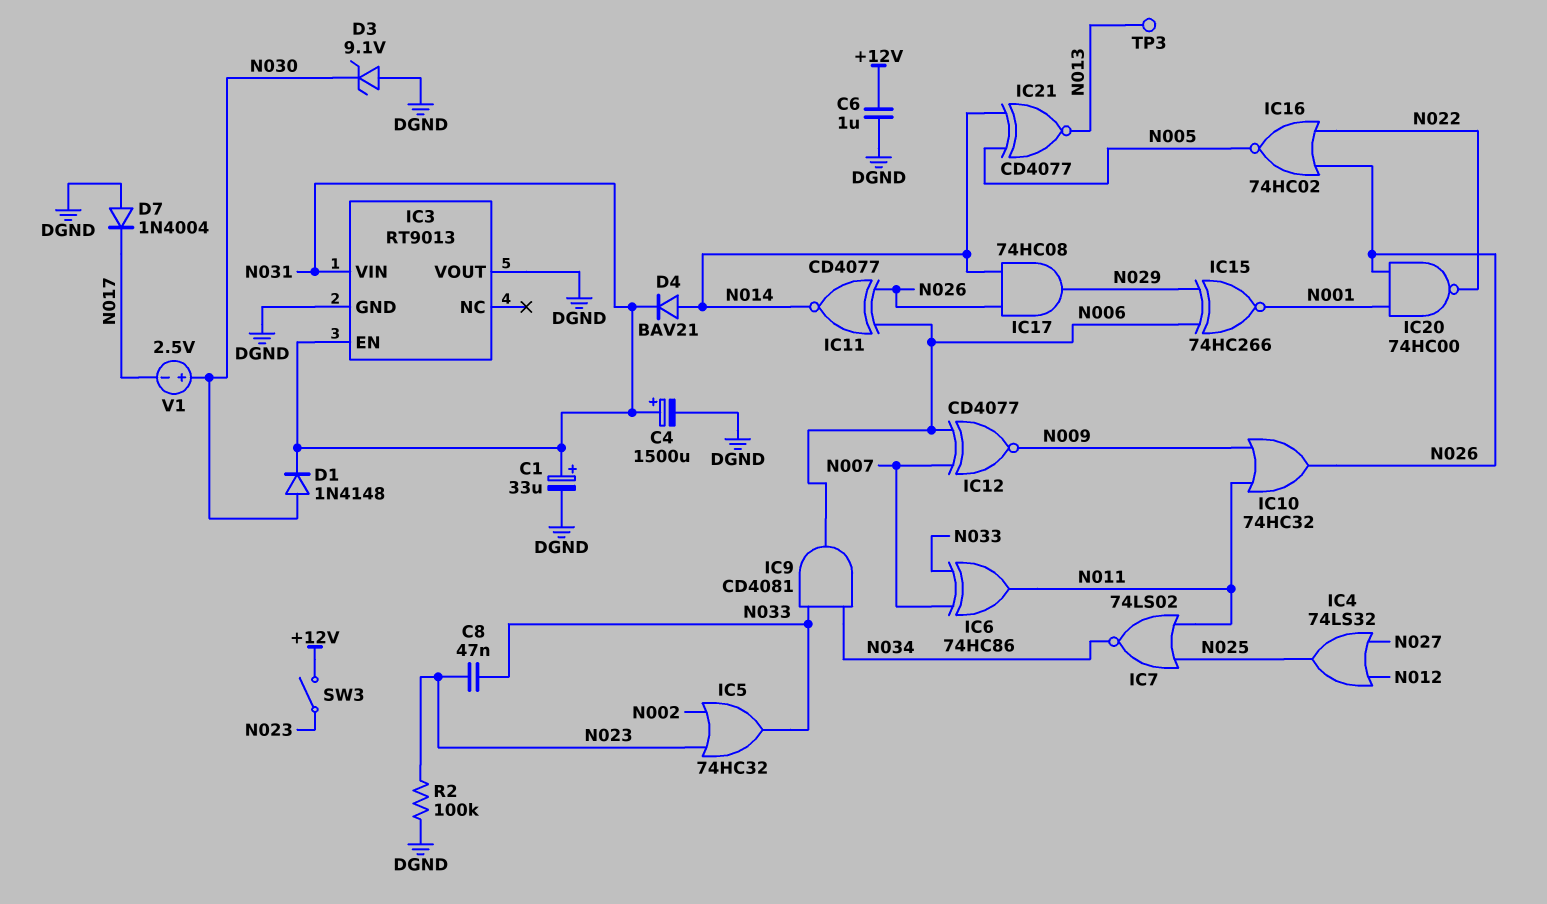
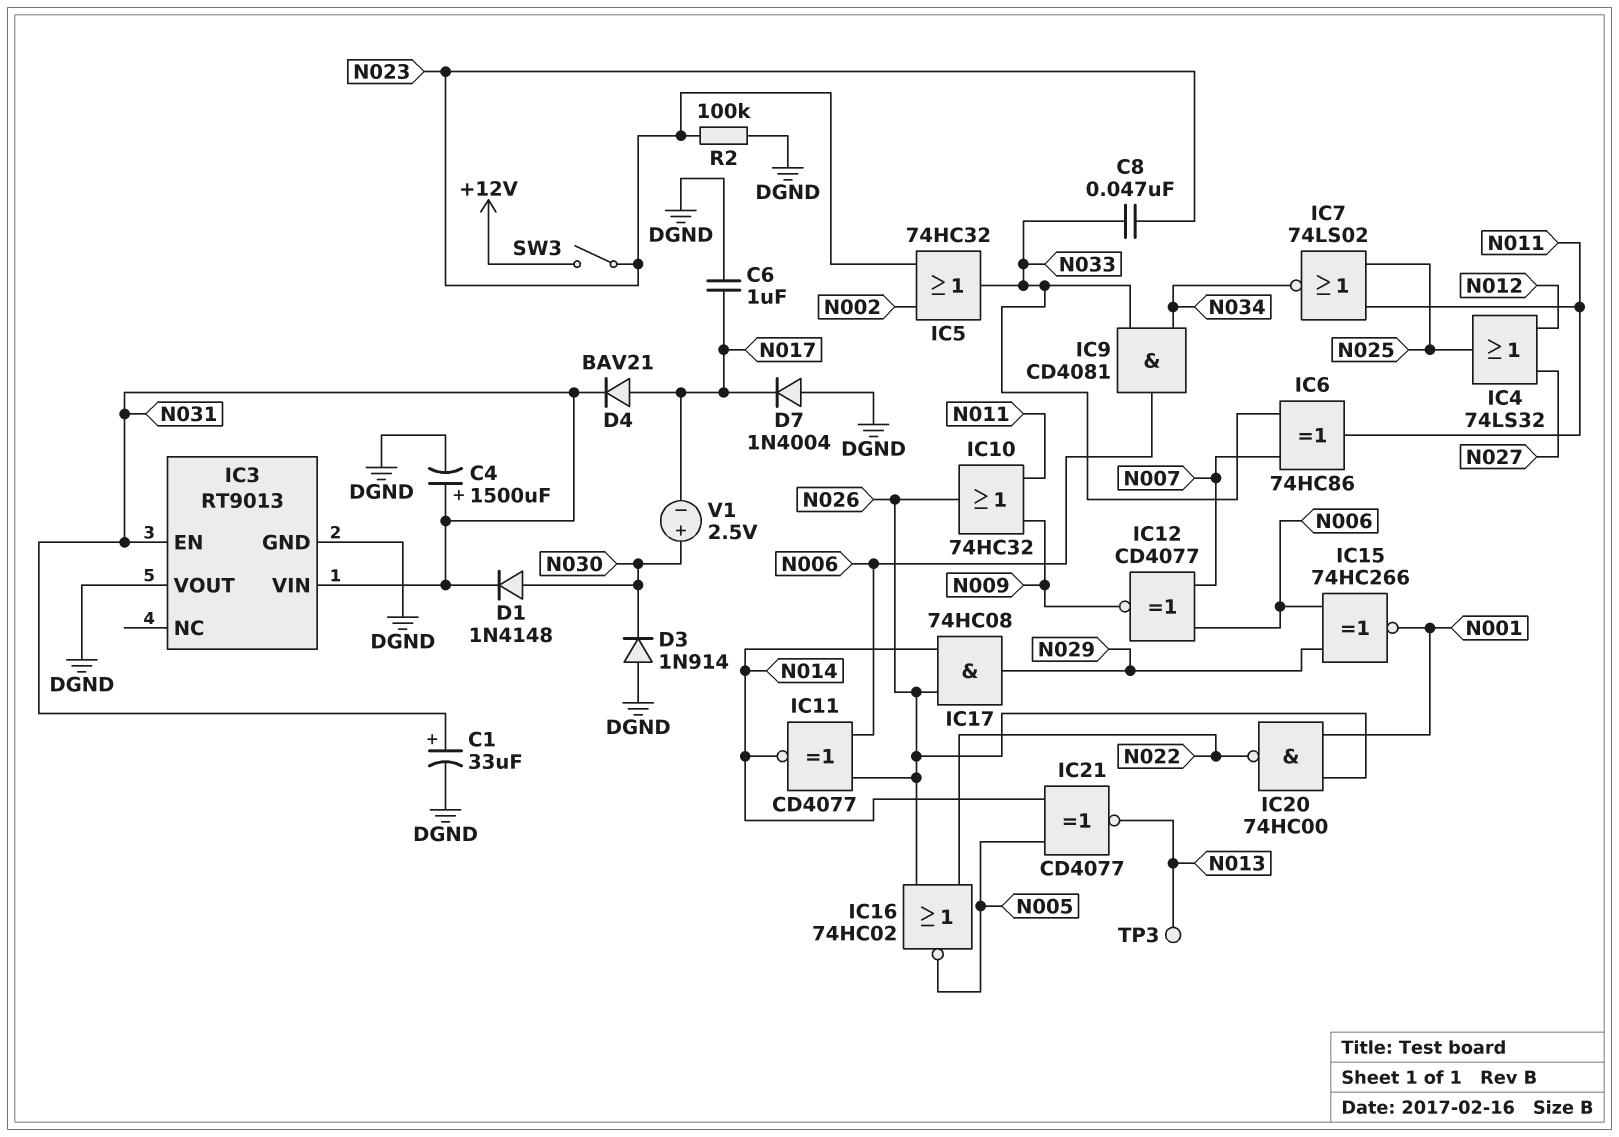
C6: 1uF (+12V, DGND) -> 1uF (DGND, N017)
D3: zener 9.1V (A DGND, K N030) -> diode 1N914 (A DGND, K N030)
D4: diode BAV21 (A N014, K N031) -> diode BAV21 (A N017, K N031)

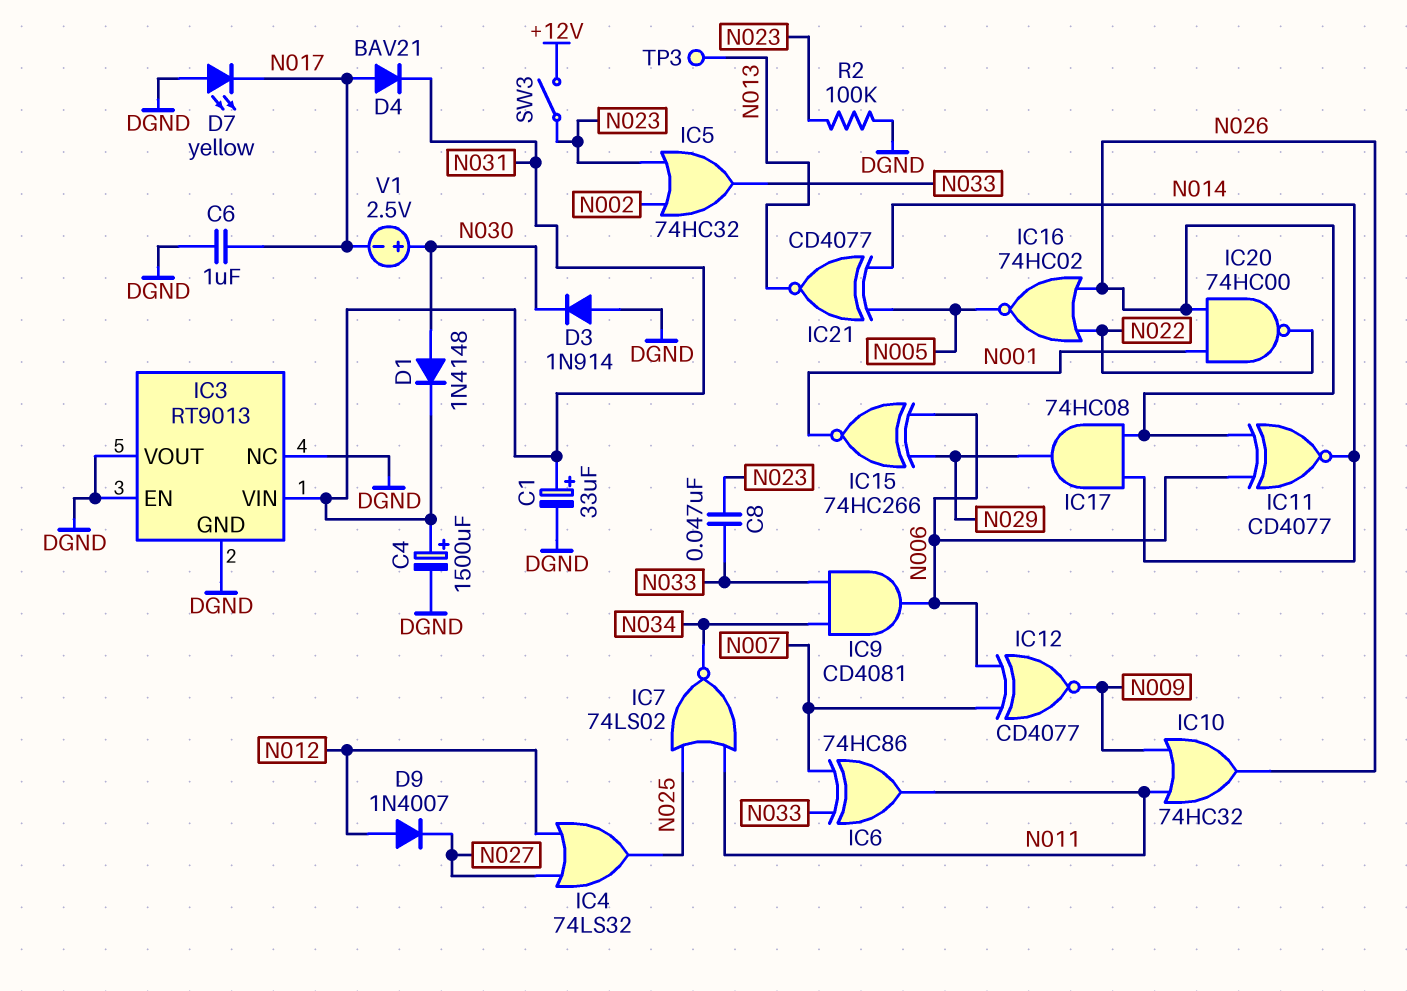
D7: diode 1N4004 (A DGND, K N017) -> LED yellow (A DGND, K N017)
D9: none -> diode 1N4007 (A N012, K N027)
IC3 pin EN: N031 -> DGND
IC3 pin NC: none -> DGND

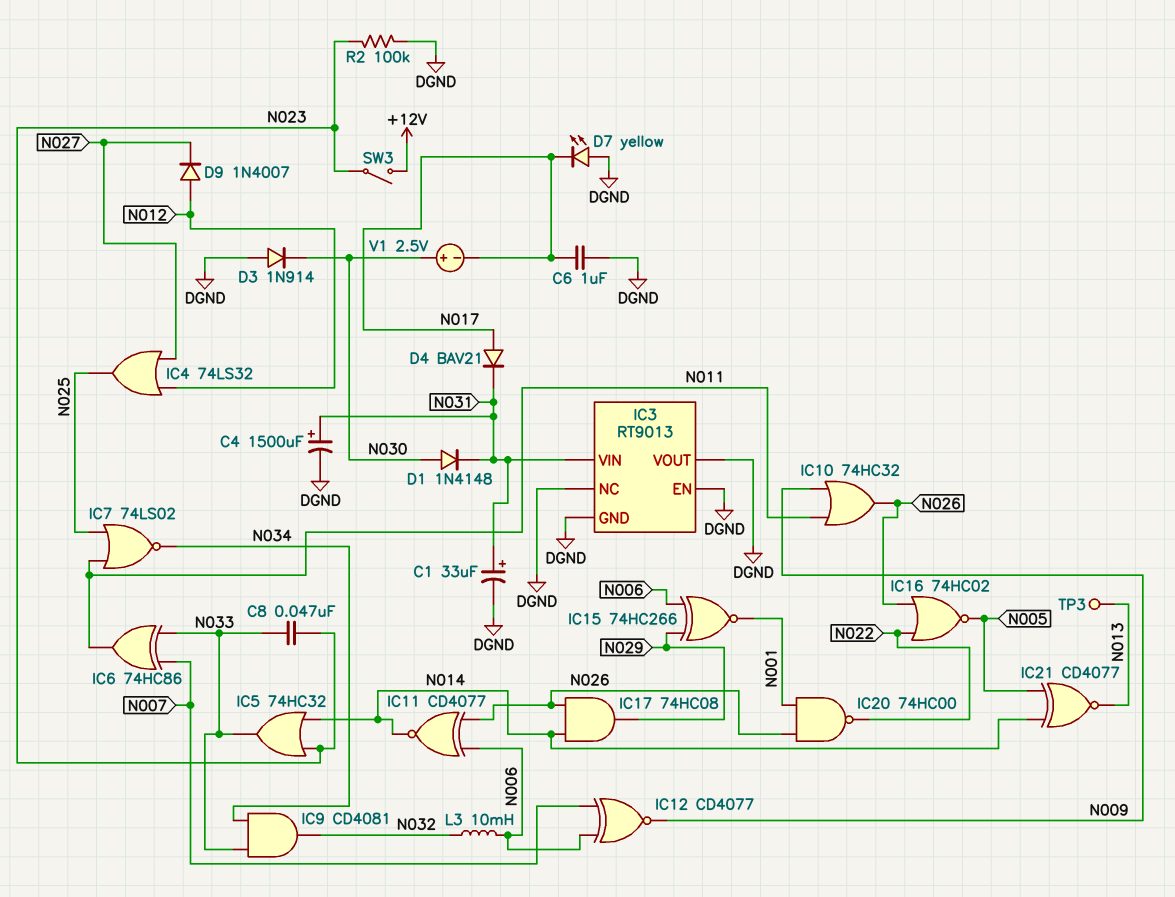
IC5: OR 74HC32 (in N002, in N023, out N033) -> OR 74HC32 (in N014, in N023, out N033)
IC9: AND CD4081 (in N033, in N034, out N006) -> AND CD4081 (in N033, in N034, out N032)
L3: none -> 10mH (N006, N032)

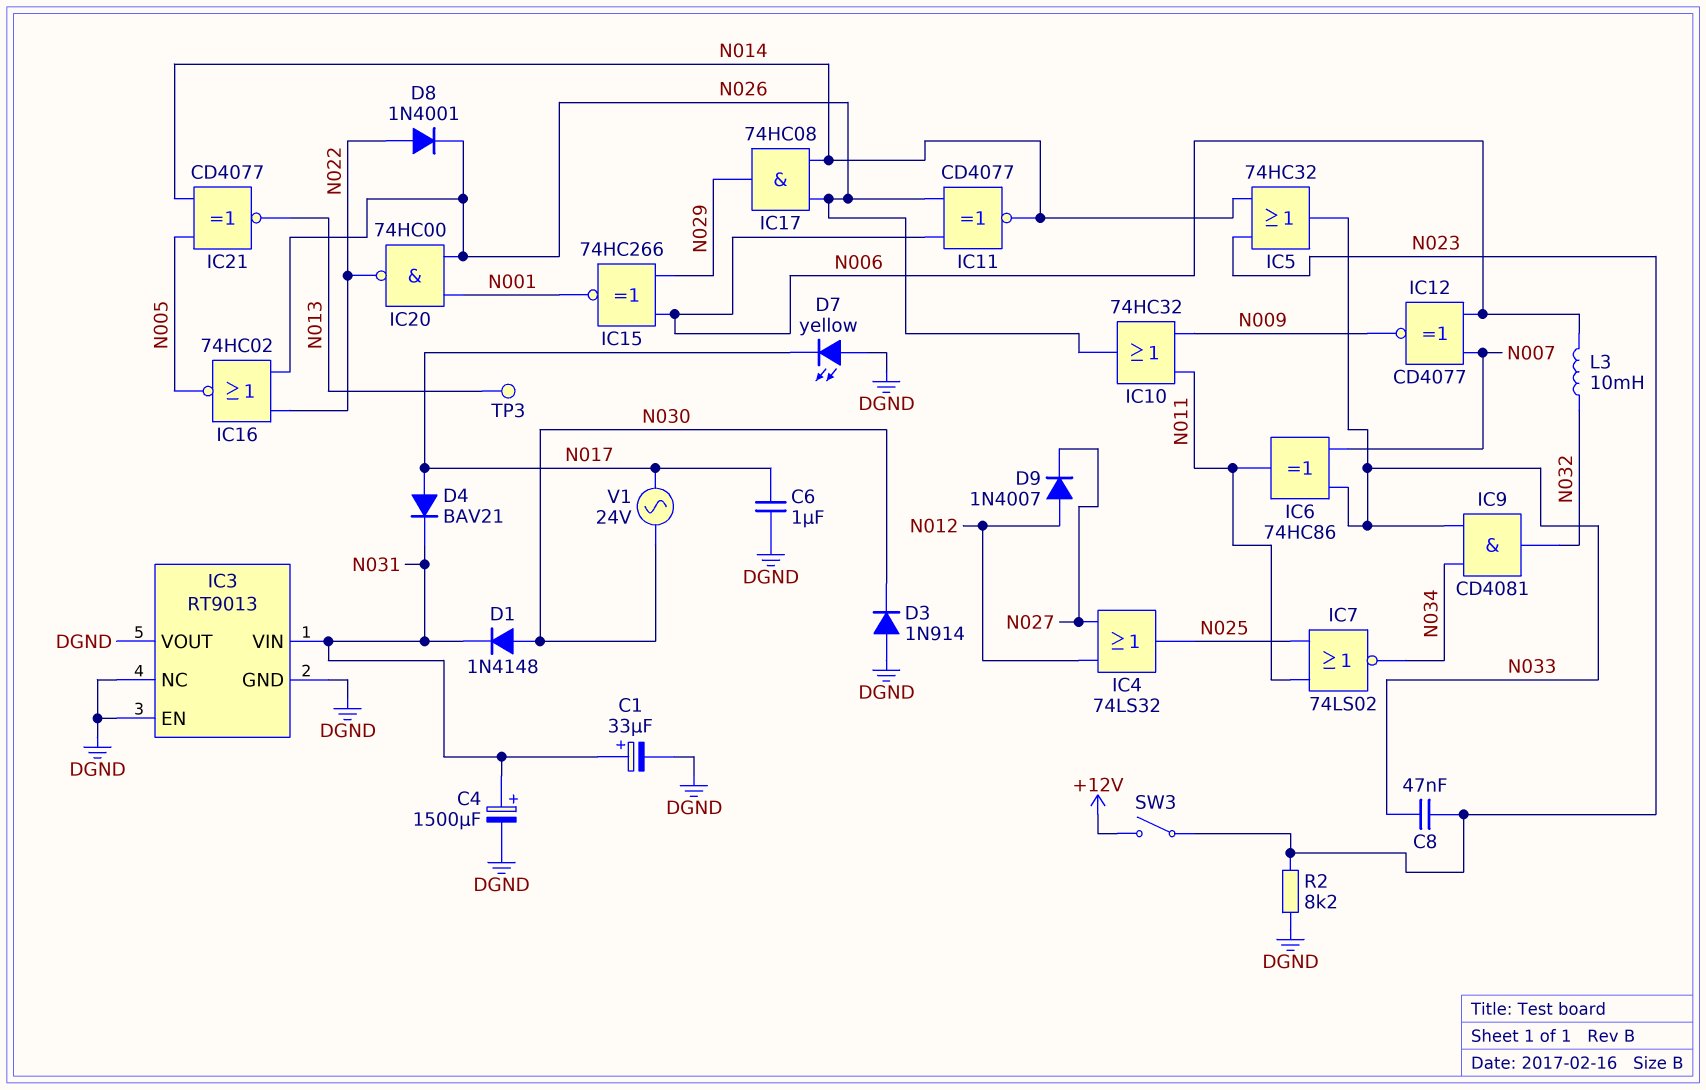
D8: none -> diode 1N4001 (A N022, K N026)
R2: 100k (DGND, N023) -> 8.2k (DGND, N023)
V1: 2.5V (plus N030, minus N017) -> AC 24V (N017, N030)

